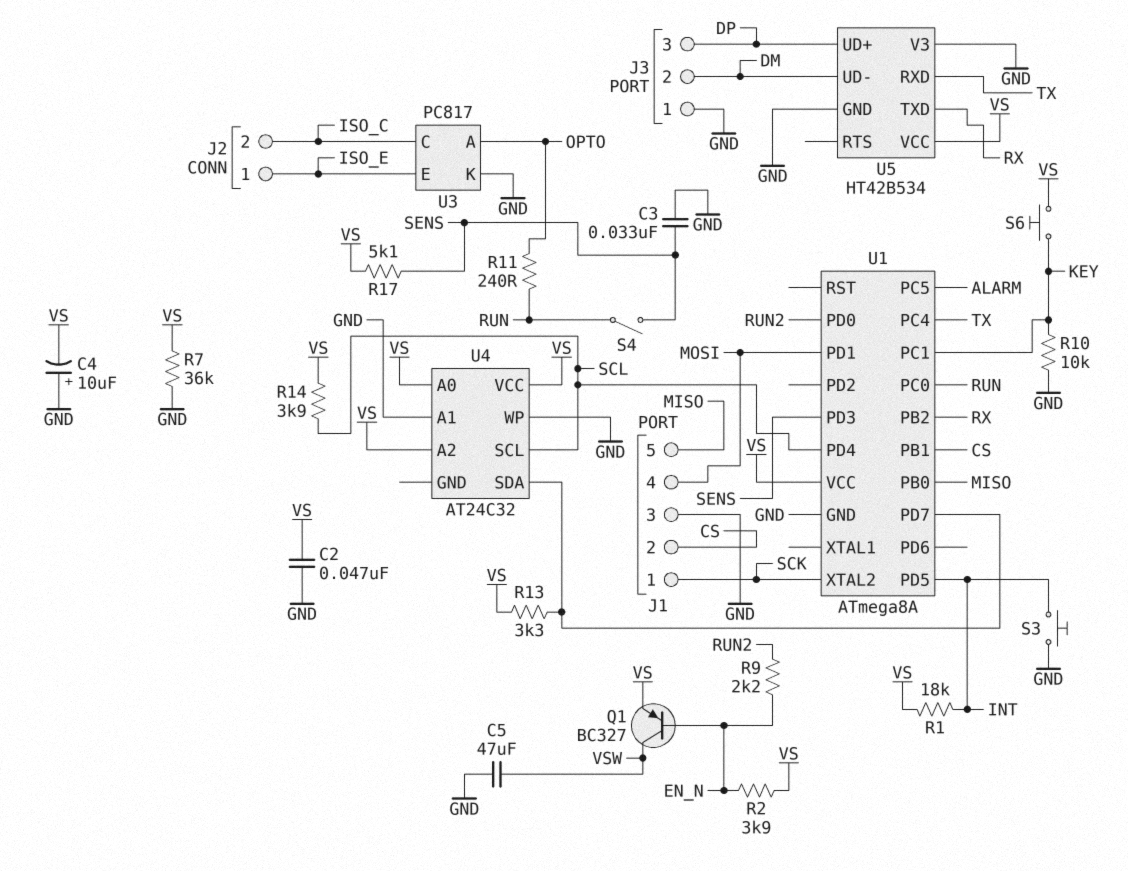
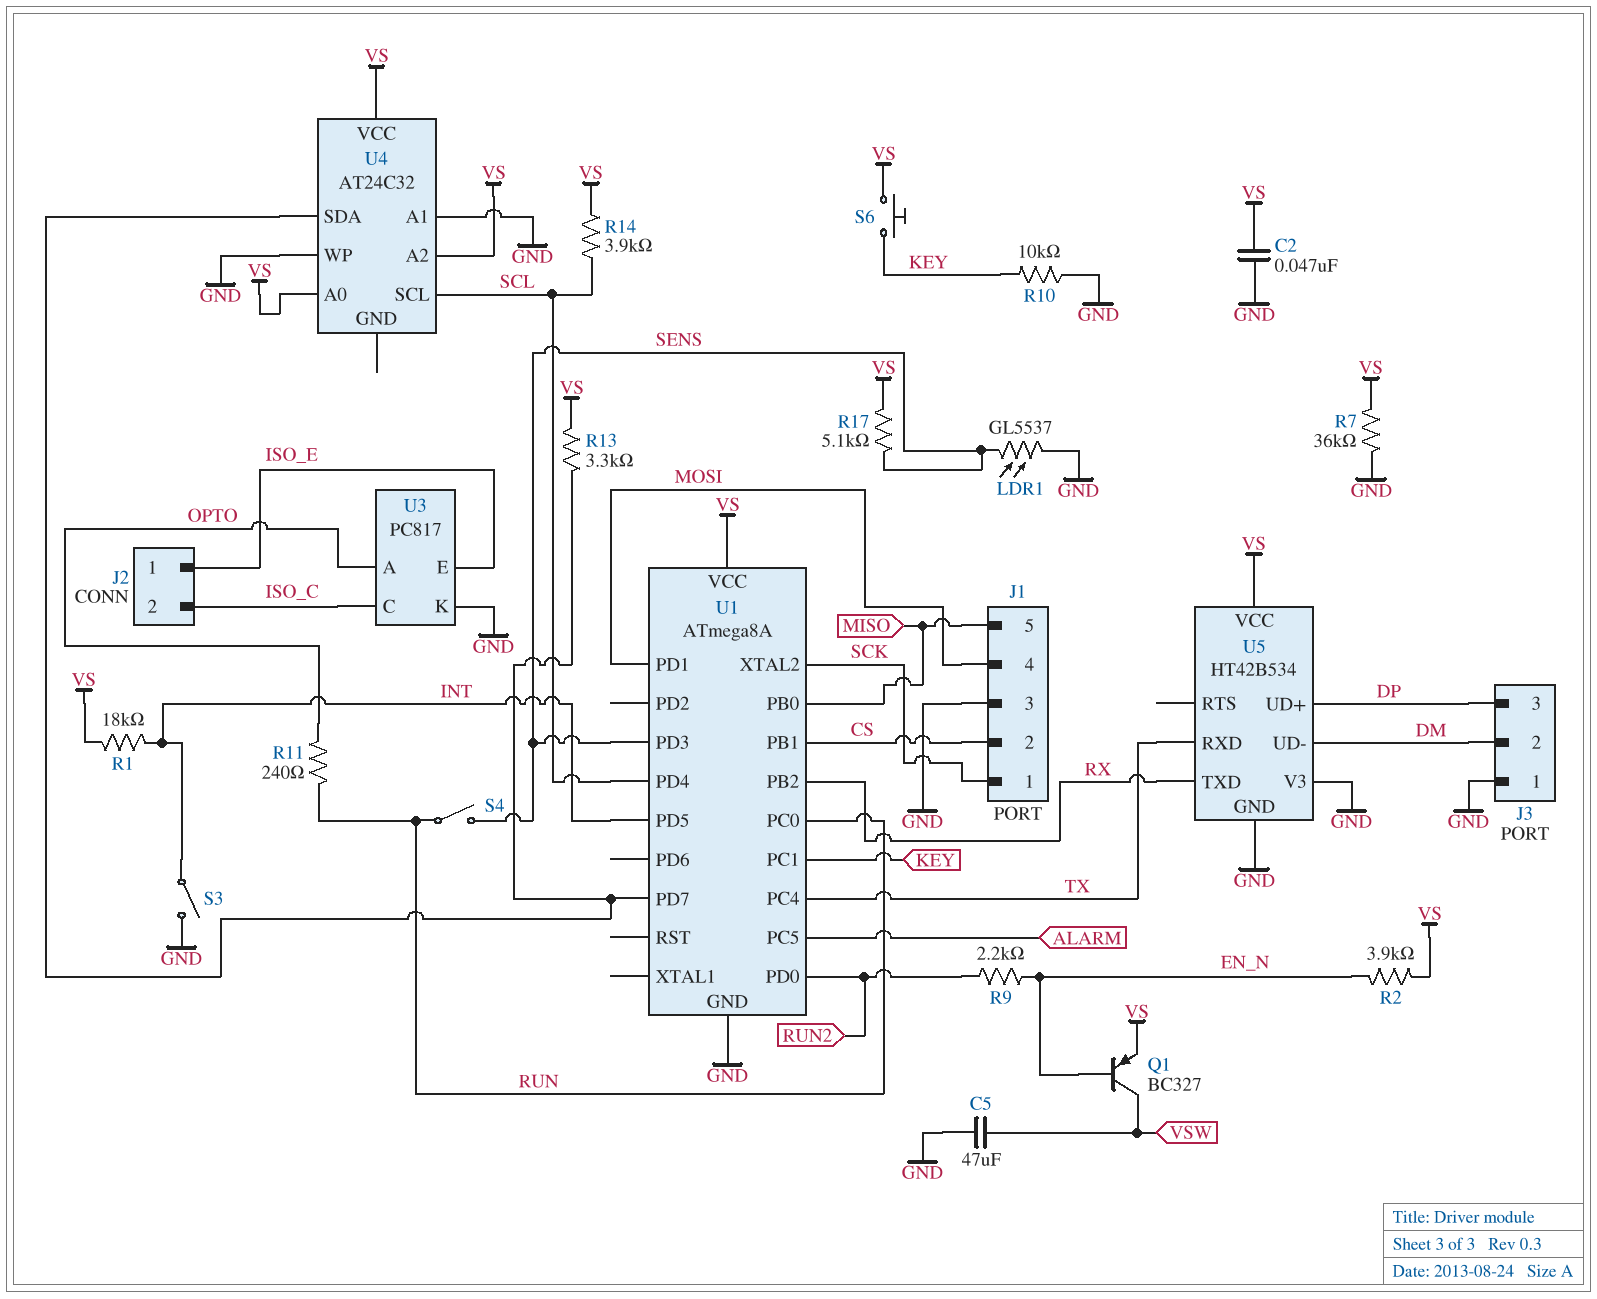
C3: 33nF (GND, SENS) -> none
C4: 10uF (plus GND, minus VS) -> none
LDR1: none -> GL5537 (GND, SENS)
S3: button (GND, INT) -> switch (GND, INT)

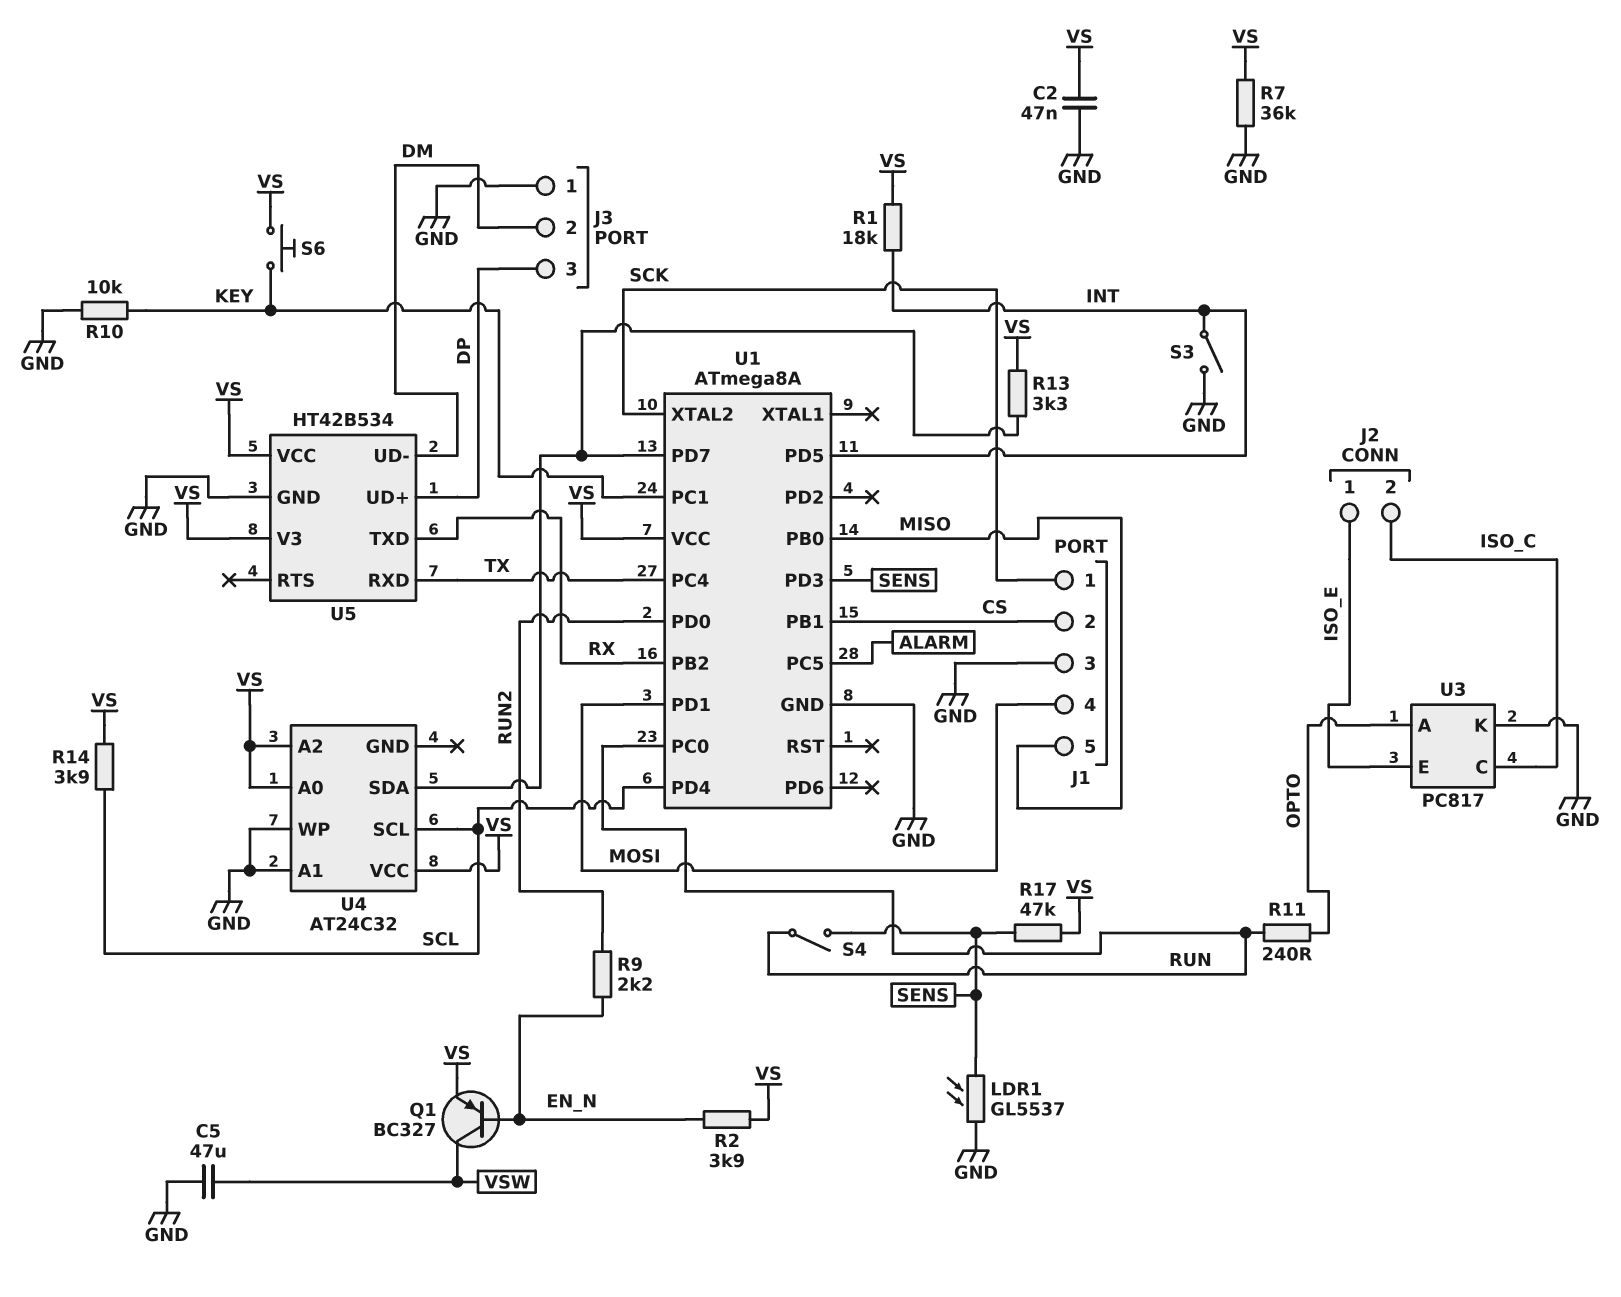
R17: 5.1k (SENS, VS) -> 47k (SENS, VS)
U5 pin V3: GND -> VS

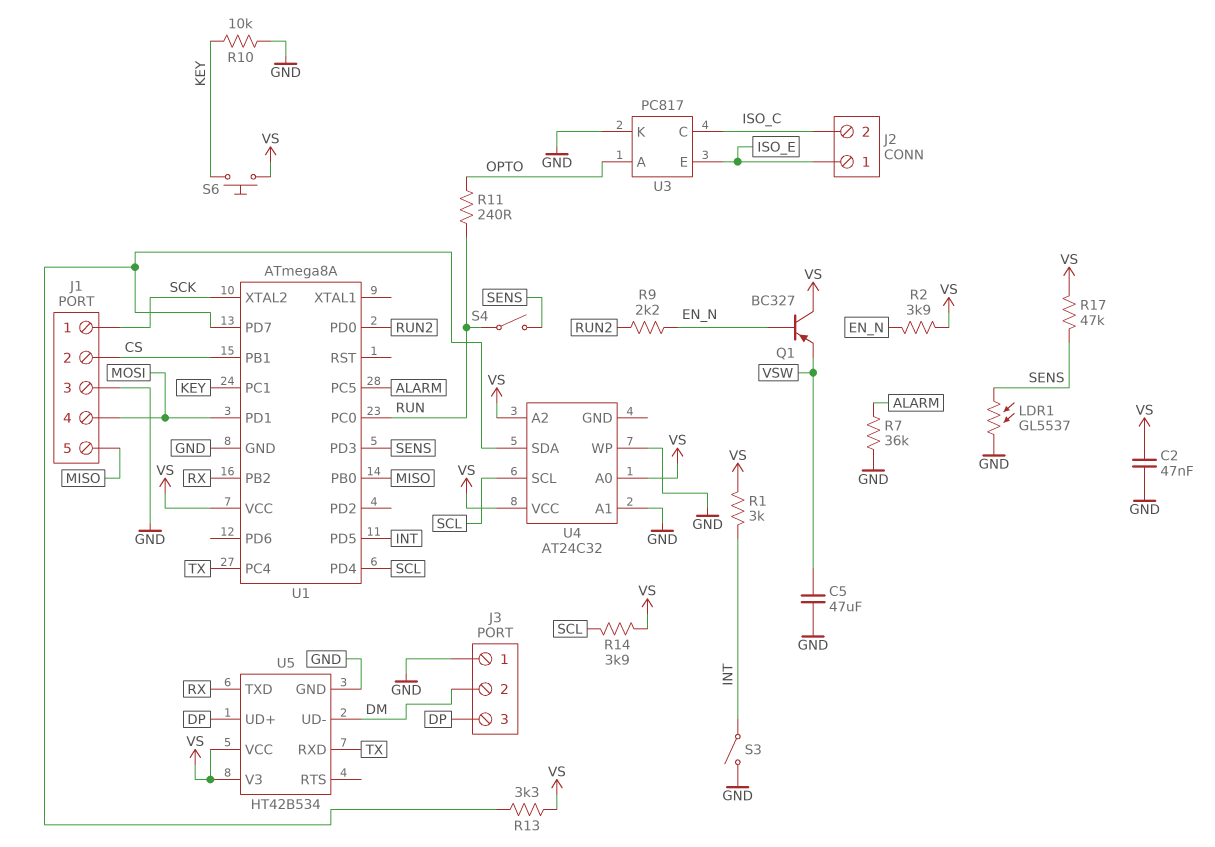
Q1: PNP BC327 (B EN_N, C VSW, E VS) -> PNP BC327 (B EN_N, C VS, E VSW)
R1: 18k (INT, VS) -> 3k (INT, VS)
R7: 36k (GND, VS) -> 36k (ALARM, GND)

